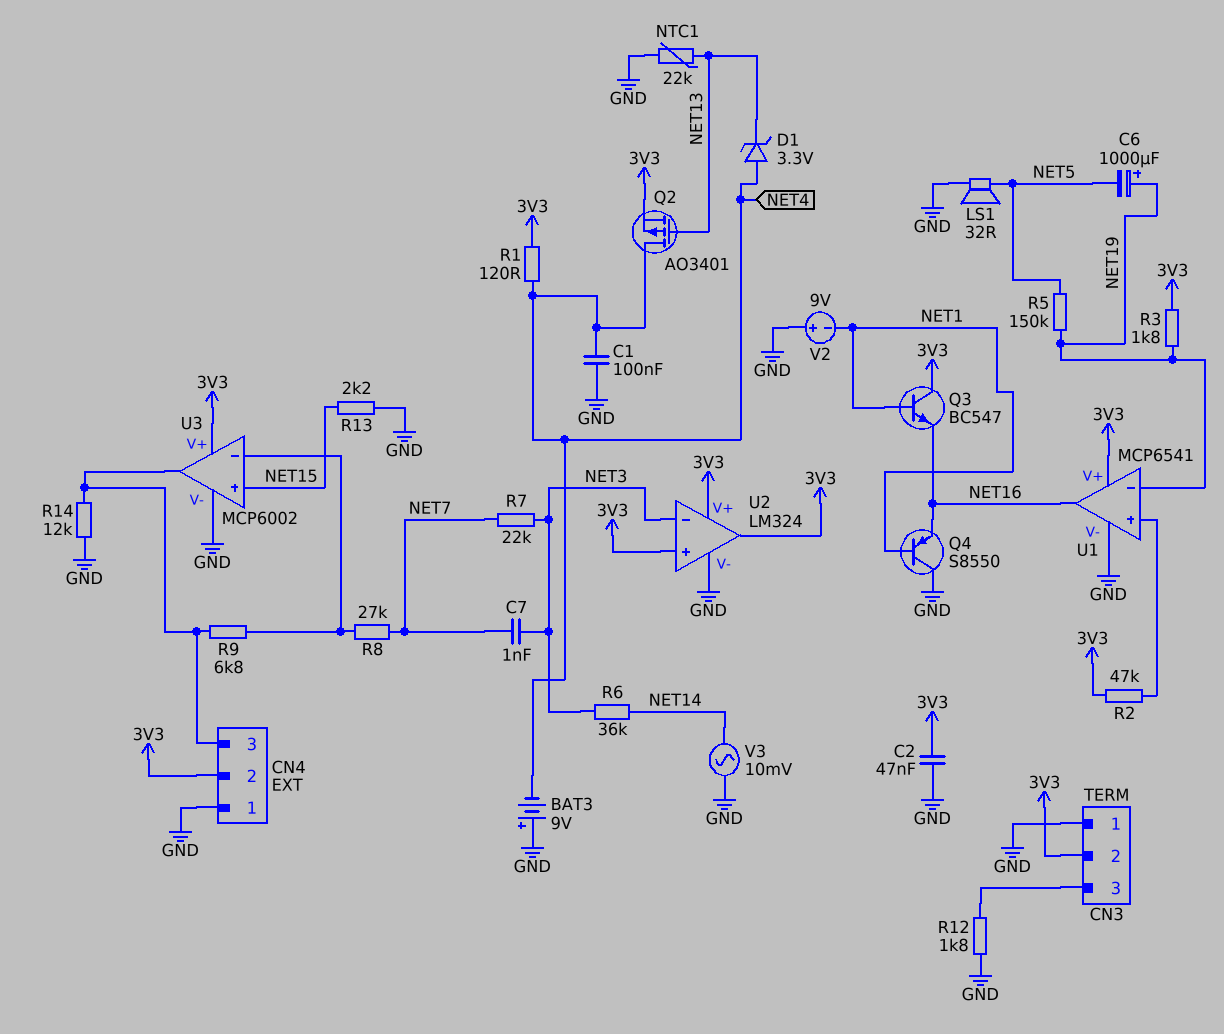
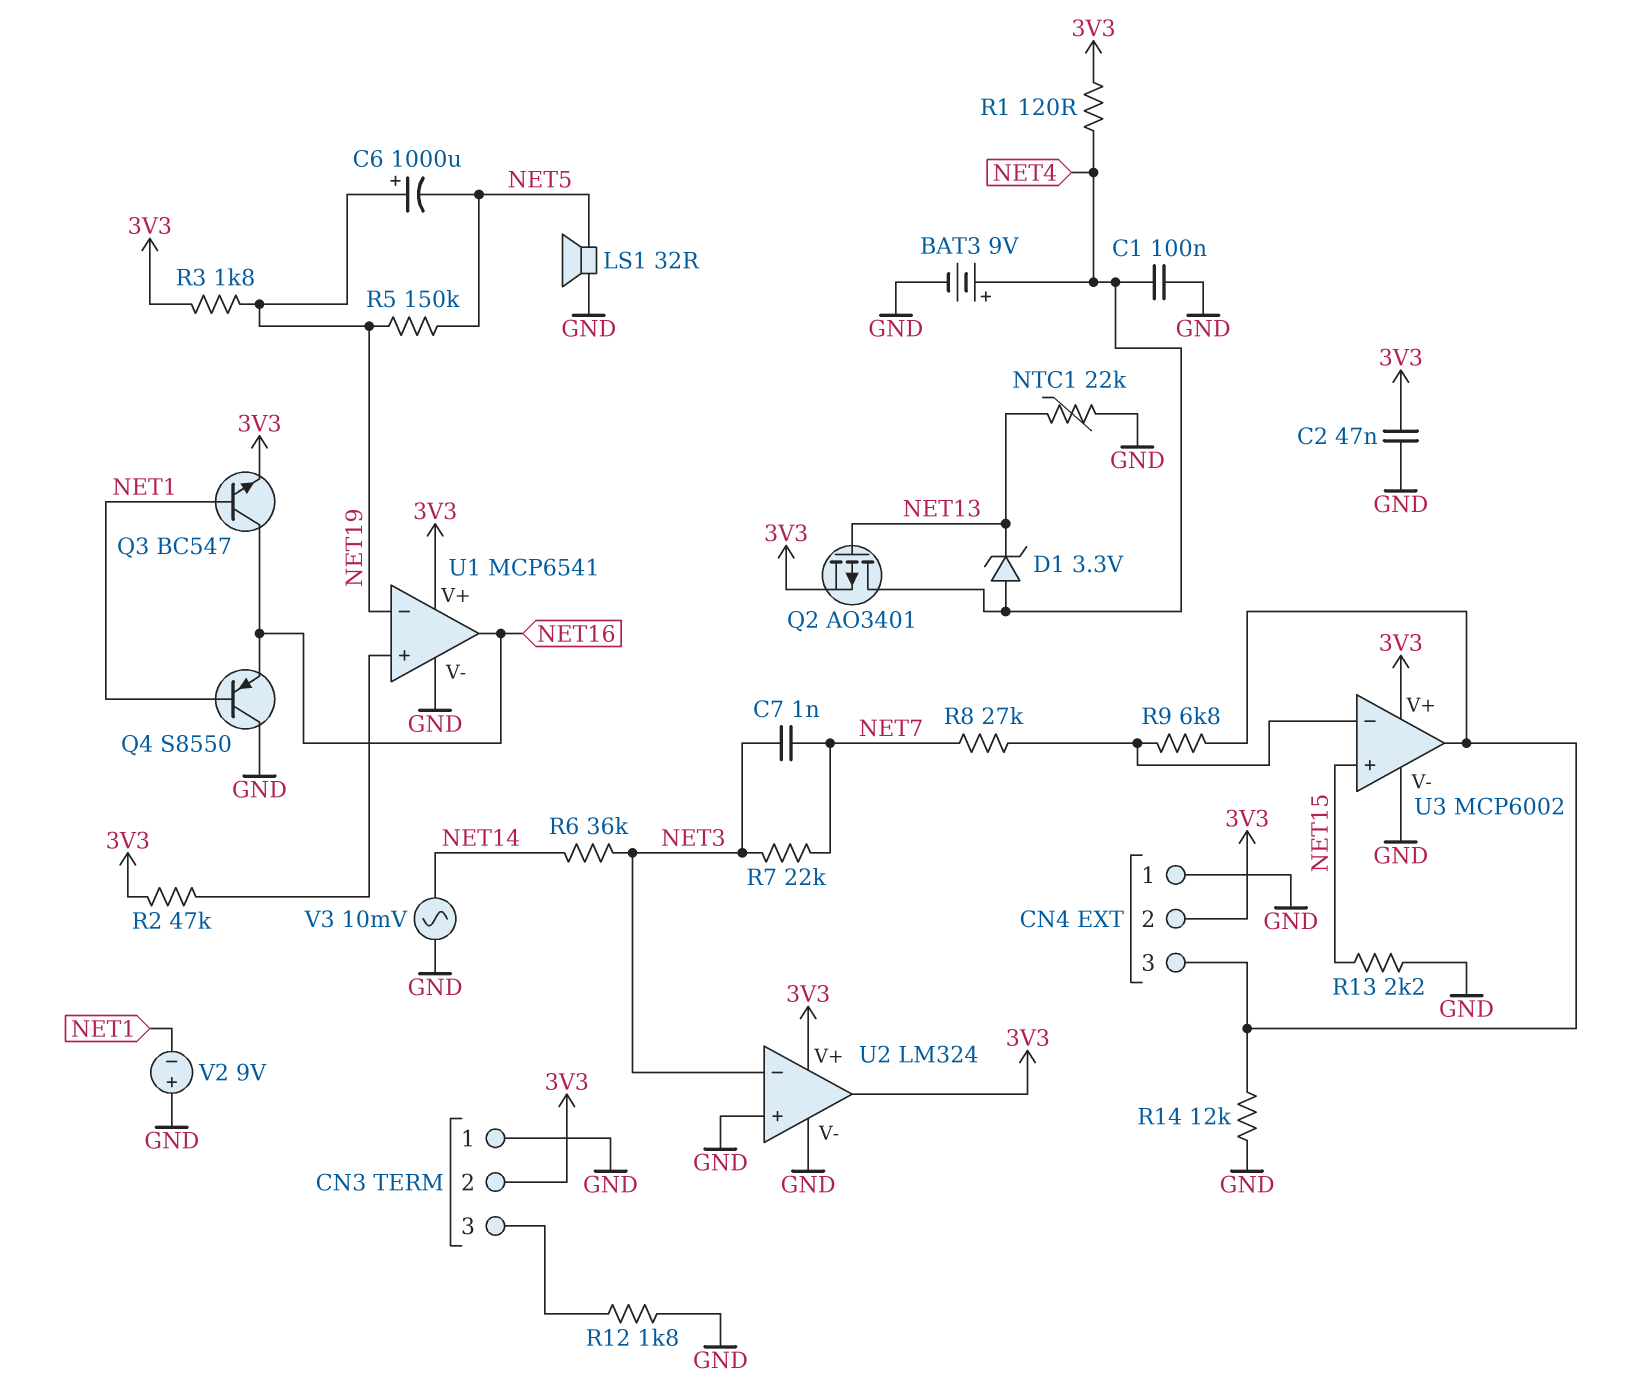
BAT3: 9V (plus GND, minus NET4) -> 9V (plus NET4, minus GND)
Q3: NPN BC547 (B NET1, C 3V3, E NET16) -> NPN BC547 (B NET1, C NET16, E 3V3)
U2 pin in+: 3V3 -> GND

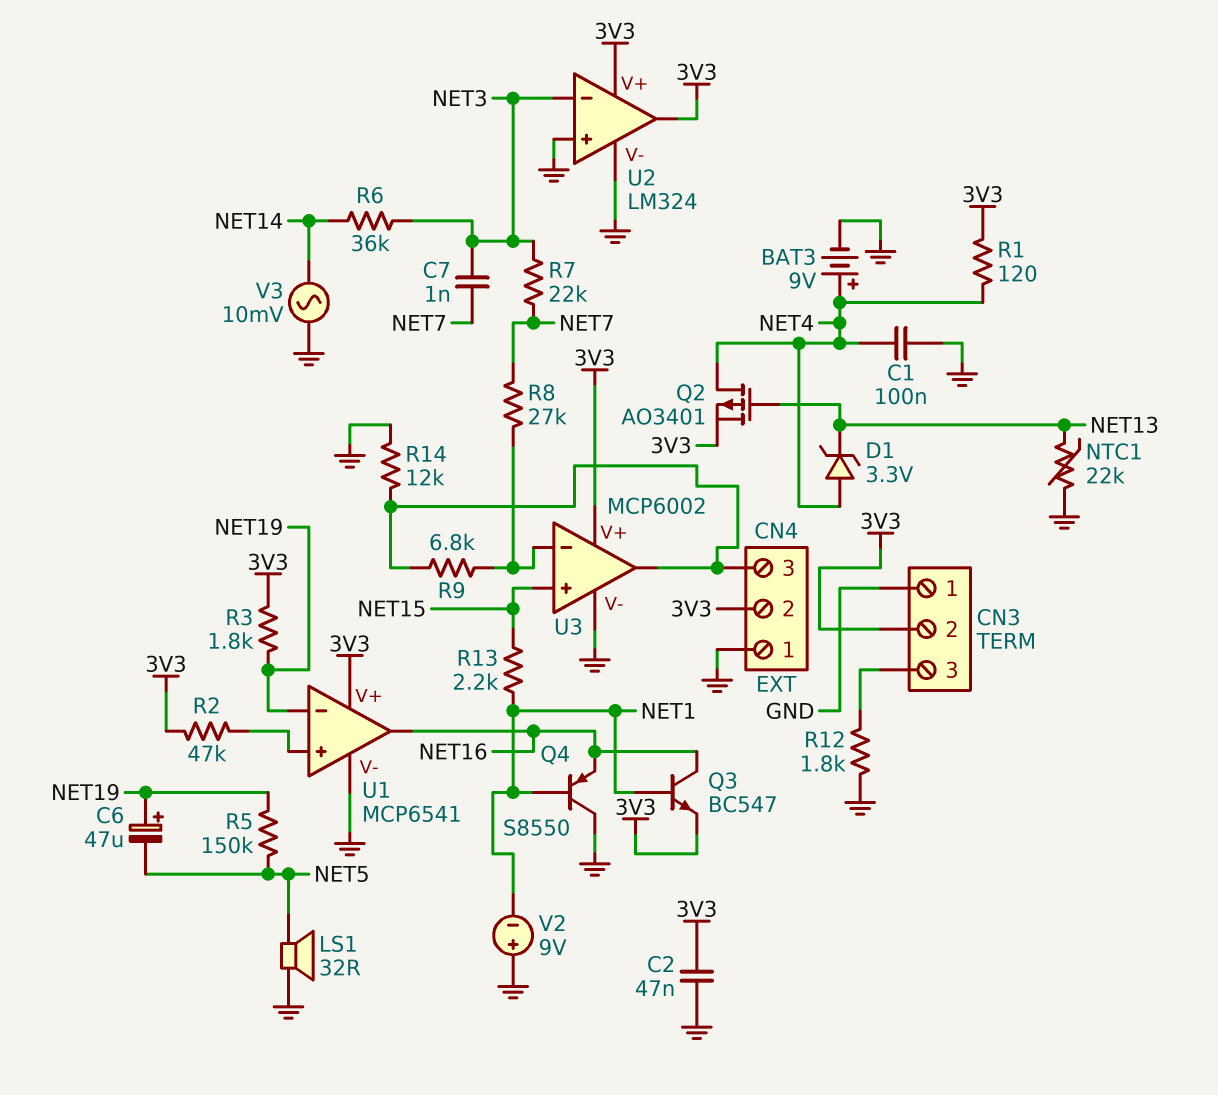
C6: 1000uF (plus NET19, minus NET5) -> 47uF (plus NET19, minus NET5)
R13: 2.2k (GND, NET15) -> 2.2k (NET1, NET15)

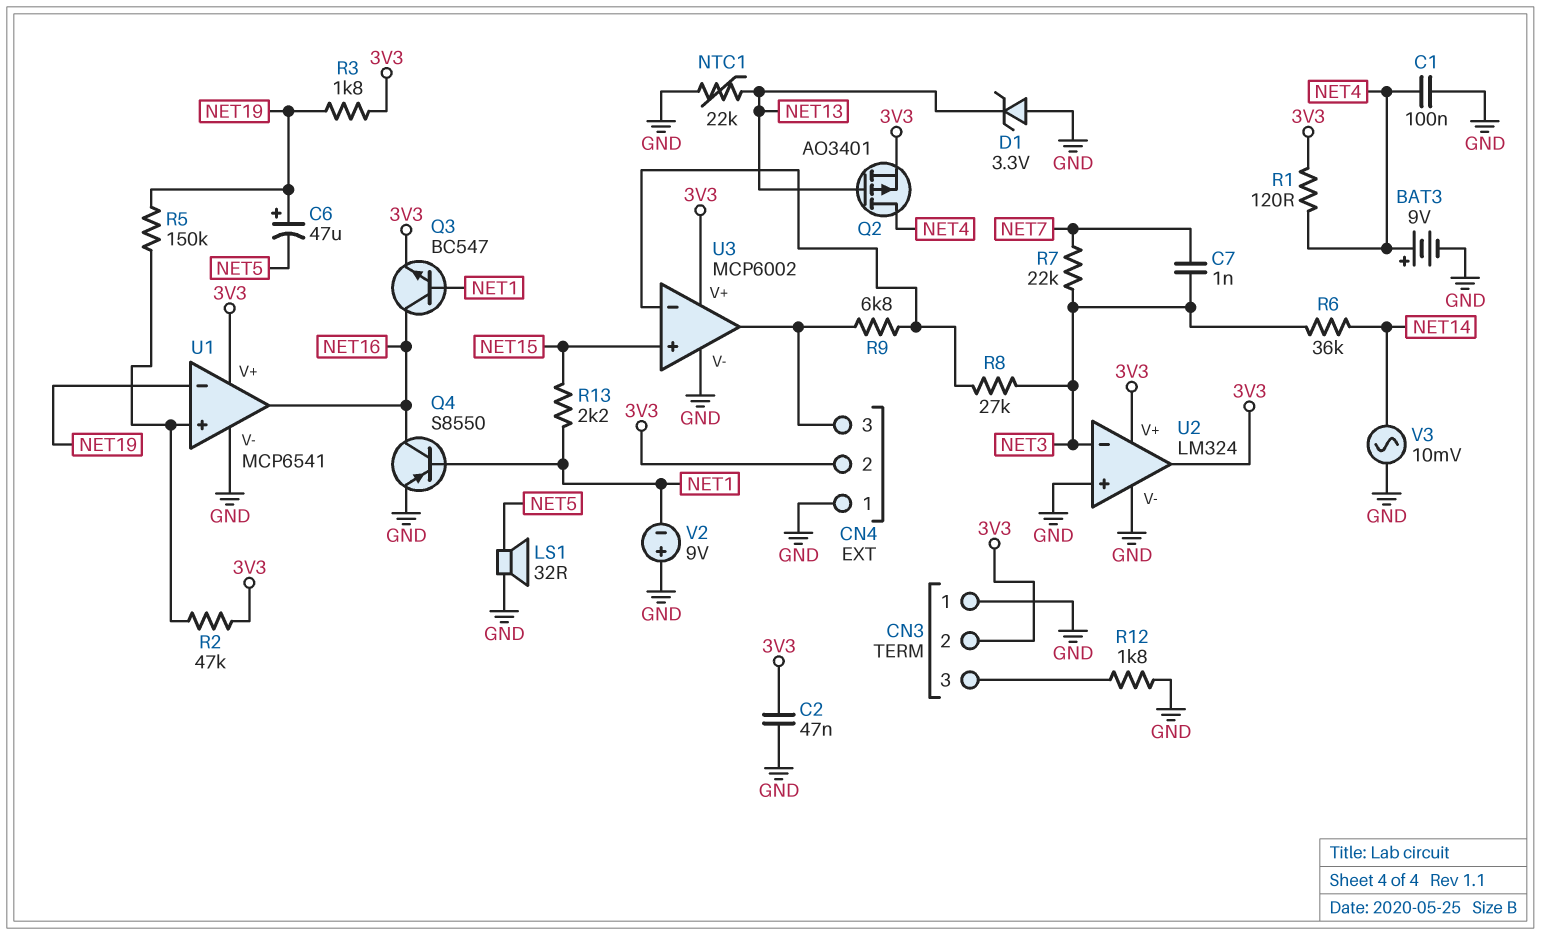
D1: zener 3.3V (A NET4, K NET13) -> zener 3.3V (A GND, K NET13)
Q4: PNP S8550 (B NET1, C GND, E NET16) -> PNP S8550 (B NET1, C NET16, E GND)
R5: 150k (NET5, NET19) -> 150k (NET19, U1/in+)
R8: 27k (NET7, U3/in-) -> 27k (NET3, U3/in-)
R14: 12k (CN4/3, GND) -> none

